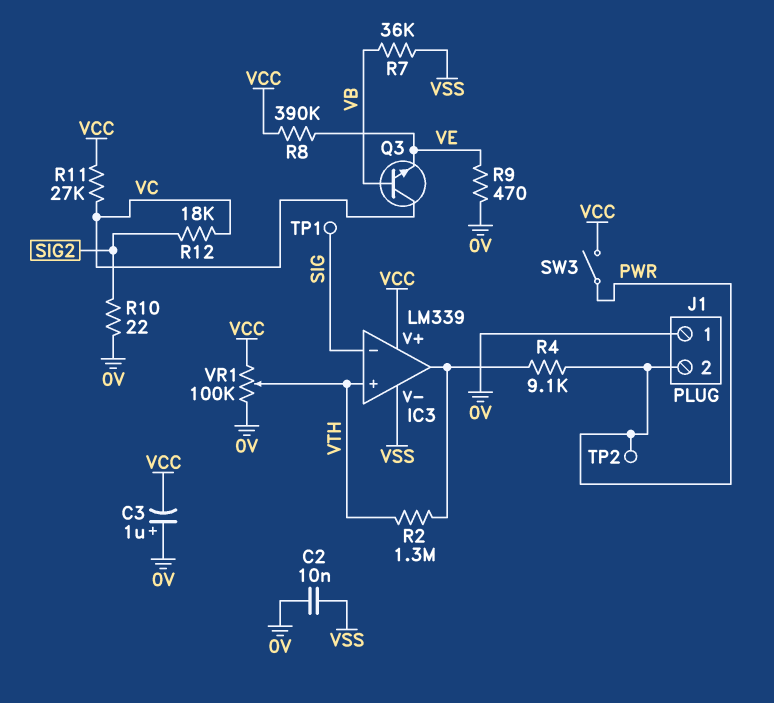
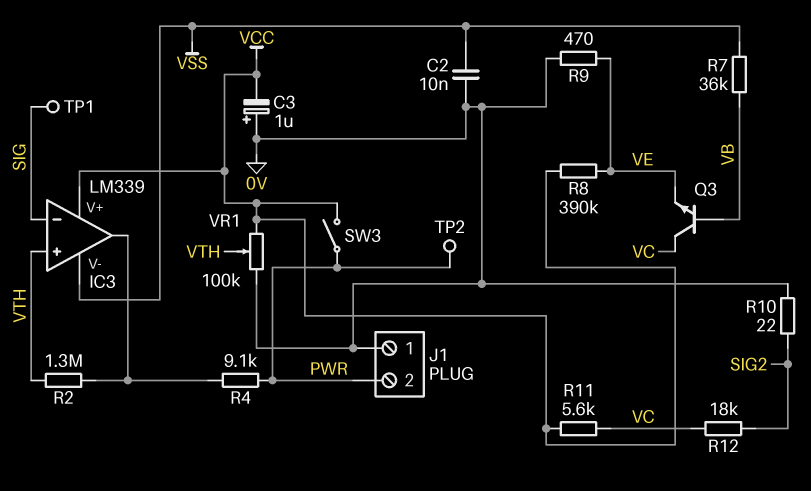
R11: 27k (VC, VCC) -> 5.6k (VC, VCC)

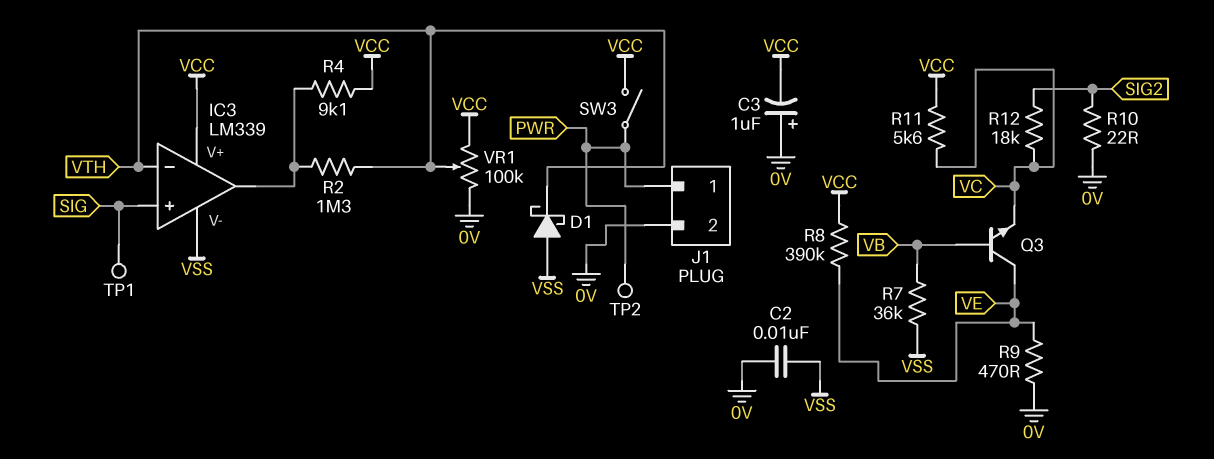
D1: none -> schottky (A VSS, K VTH)
IC3 pin in+: VTH -> SIG
IC3 pin in-: SIG -> VTH
J1 pin 1: 0V -> PWR
J1 pin 2: PWR -> 0V
Q3: NPN (B VB, C VC, E VE) -> NPN (B VB, C VE, E VC)
R4: 9.1k (IC3/out, PWR) -> 9.1k (IC3/out, VCC)

